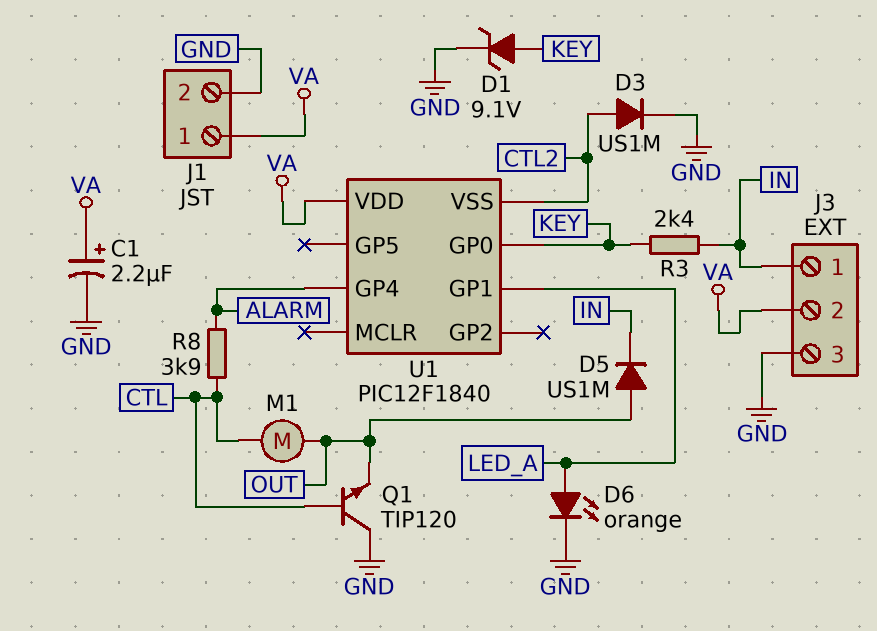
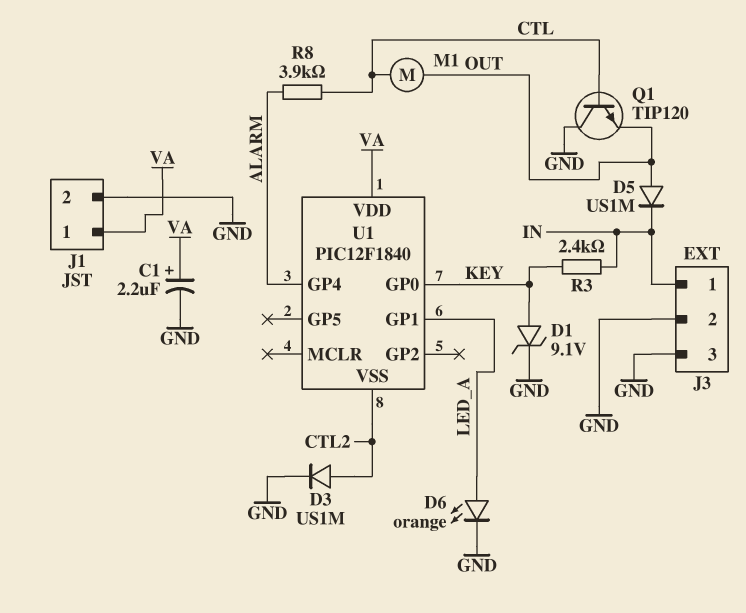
J3 pin 2: VA -> GND

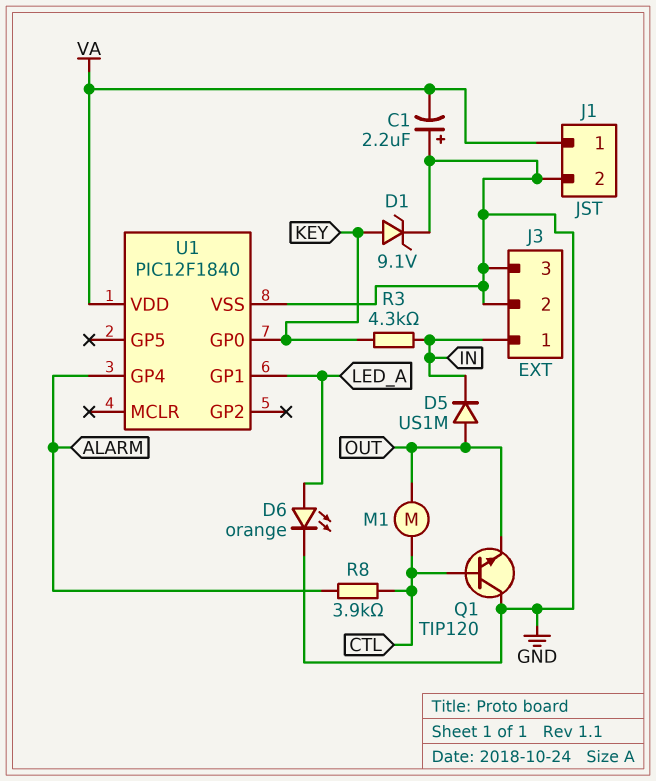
C1: 2.2uF (plus VA, minus GND) -> 2.2uF (plus GND, minus VA)
D3: diode US1M (A CTL2, K GND) -> none
R3: 2.4k (IN, KEY) -> 4.3k (IN, KEY)
U1 pin VSS: CTL2 -> GND

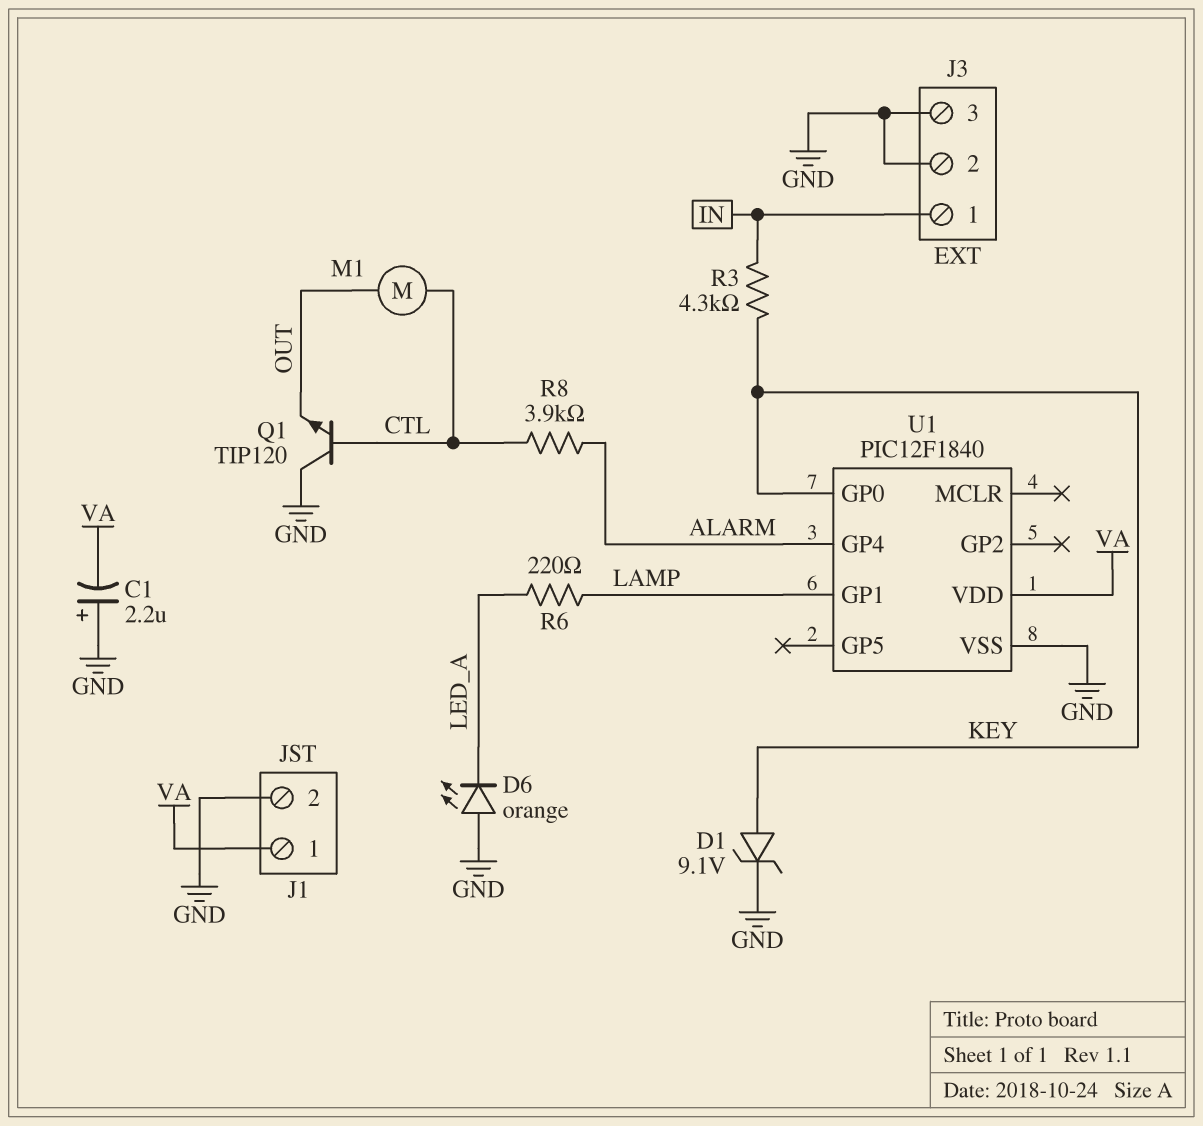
D5: diode US1M (A OUT, K IN) -> none
D6: LED orange (A LED_A, K GND) -> LED orange (A GND, K LED_A)
R6: none -> 220 (LAMP, LED_A)
U1 pin GP1: LED_A -> LAMP

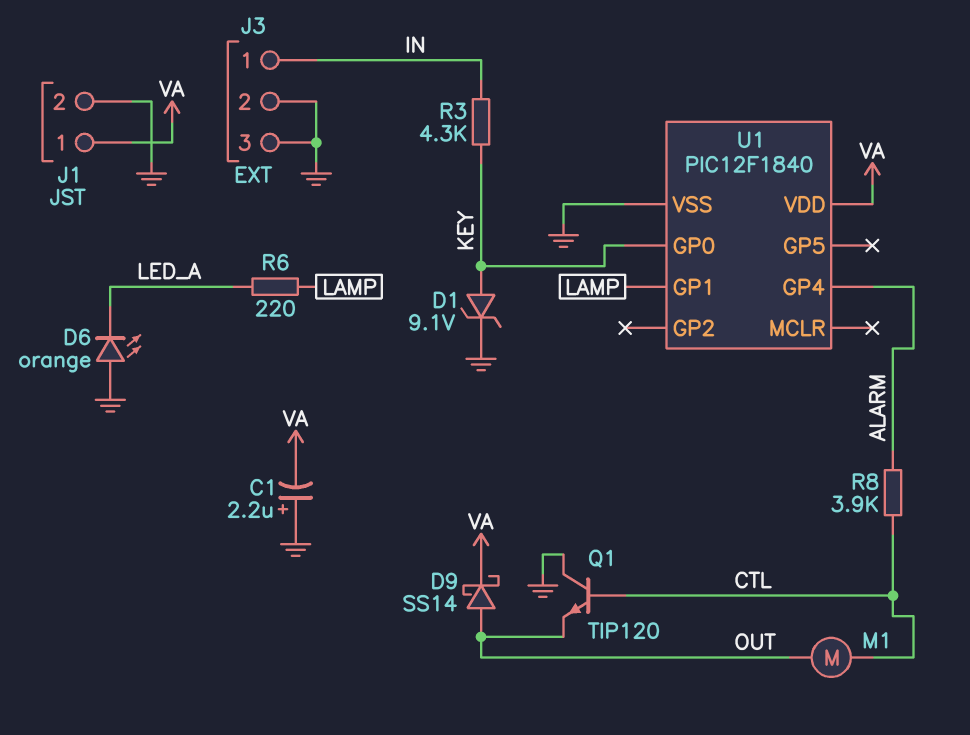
D9: none -> schottky SS14 (A OUT, K VA)

